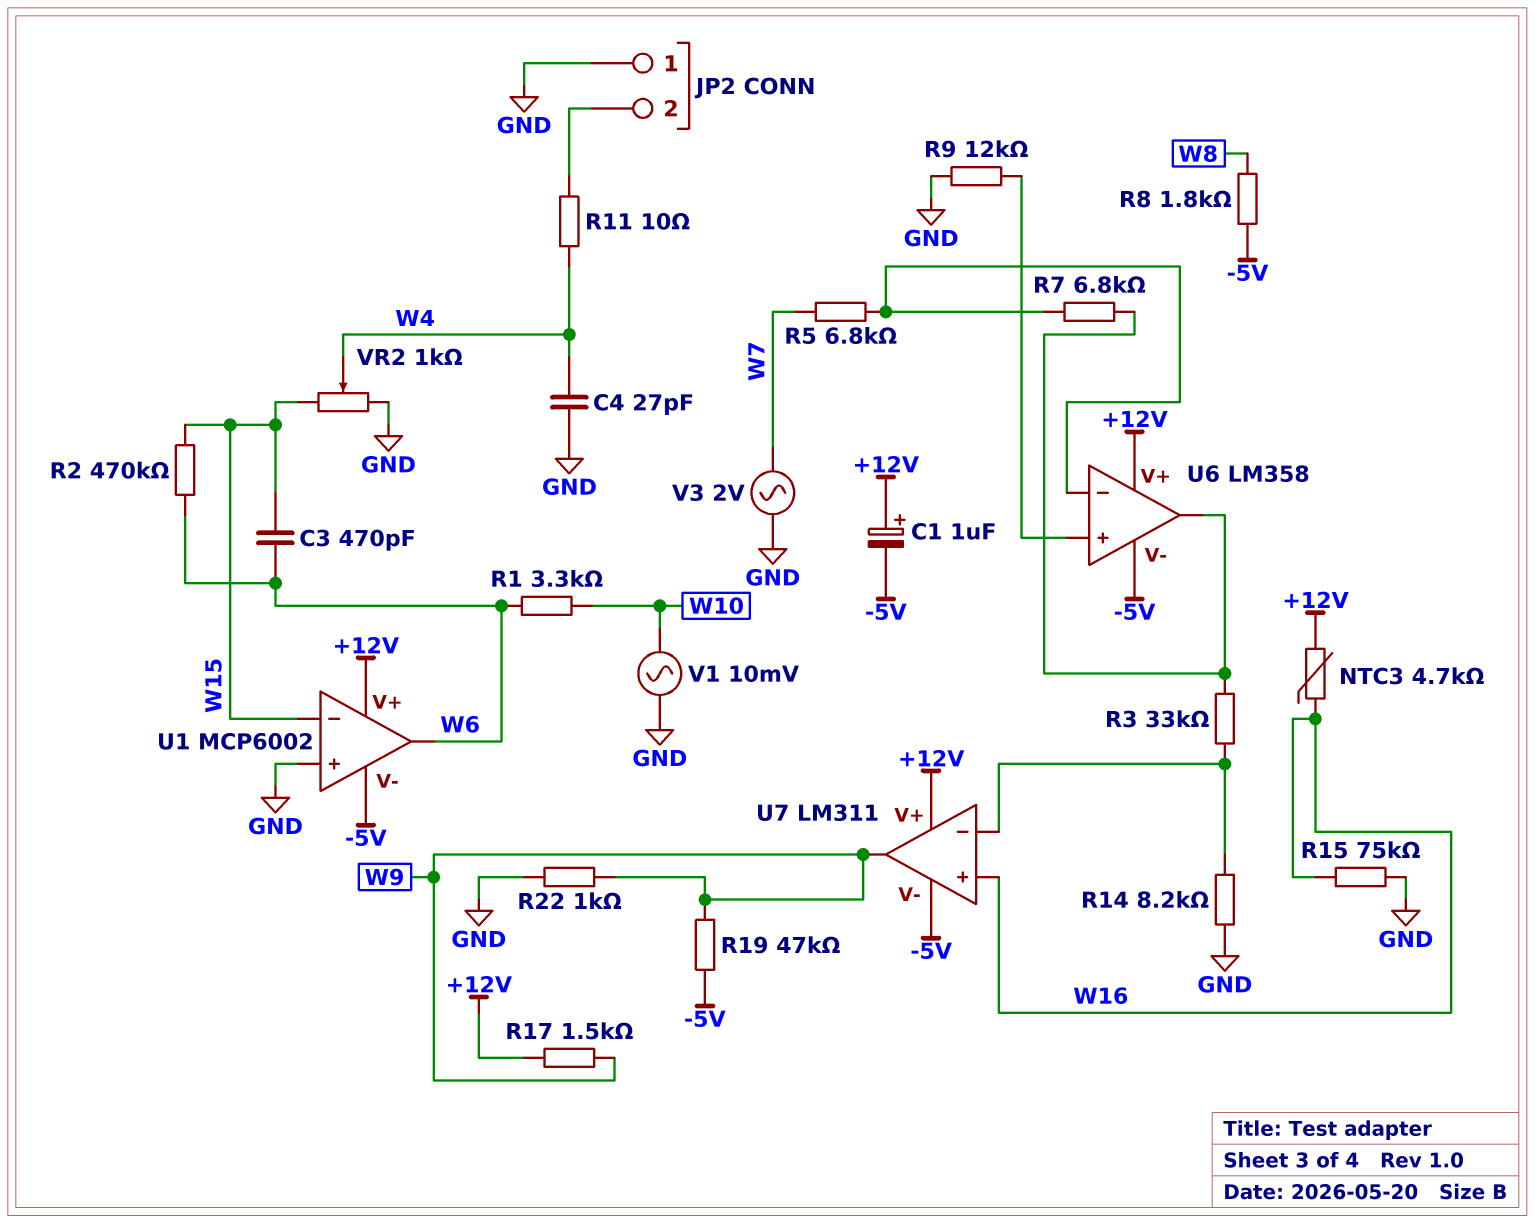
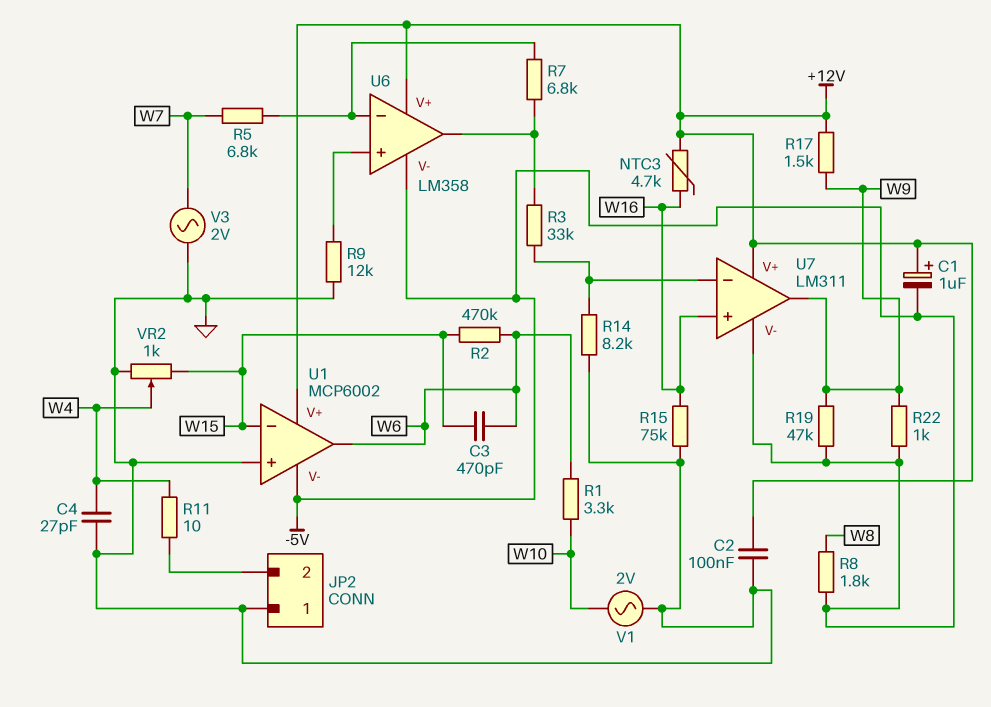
C2: none -> 100nF (+12V, GND)
R22: 1k (GND, W9) -> 1k (-5V, W9)
V1: AC 10mV (GND, W10) -> AC 2V (GND, W10)

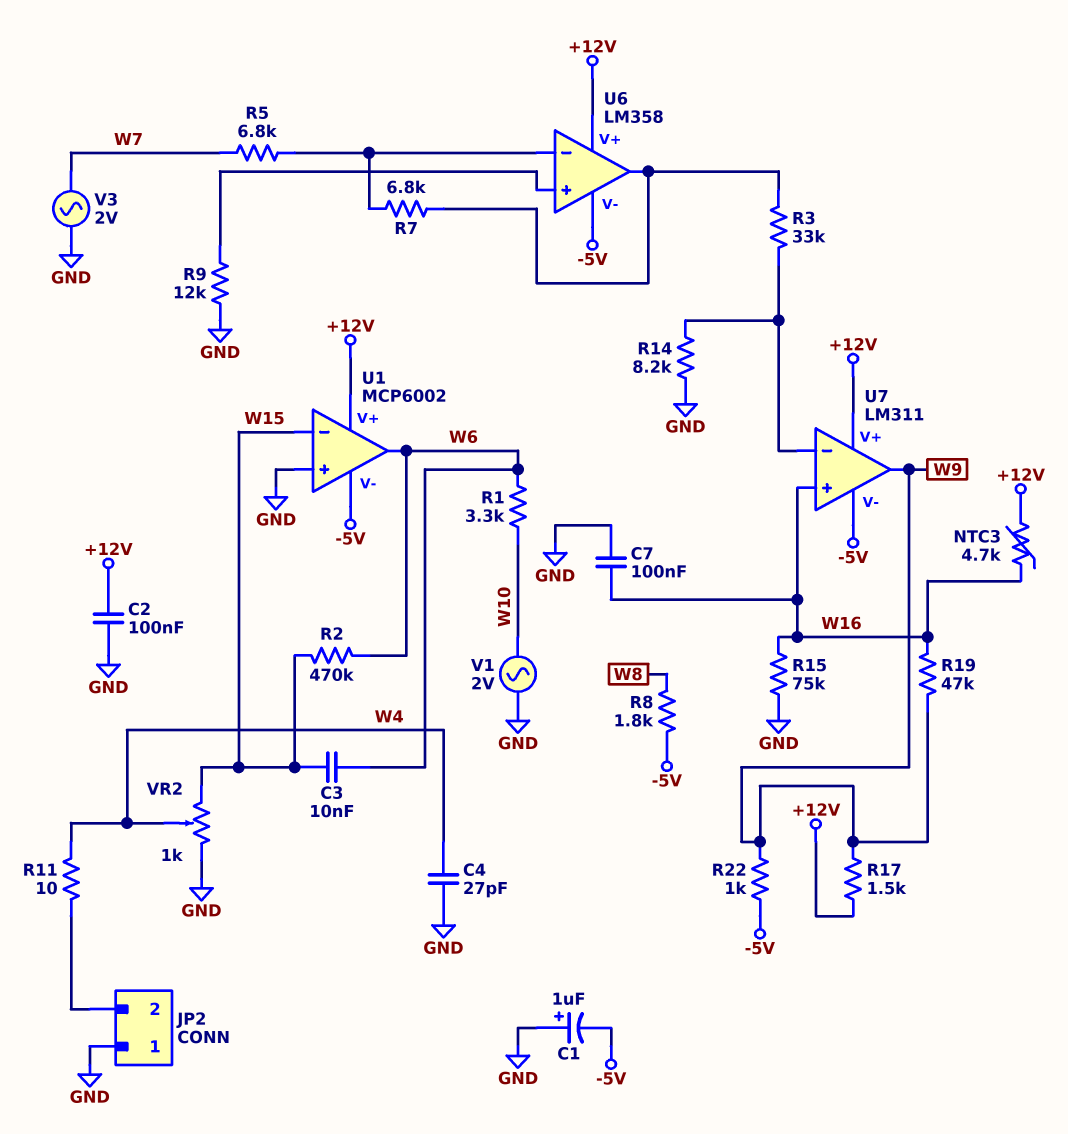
C1: 1uF (plus +12V, minus -5V) -> 1uF (plus GND, minus -5V)
C3: 470pF (W6, W15) -> 10nF (W6, W15)
C7: none -> 100nF (GND, W16)
R19: 47k (-5V, W9) -> 47k (W9, W16)

